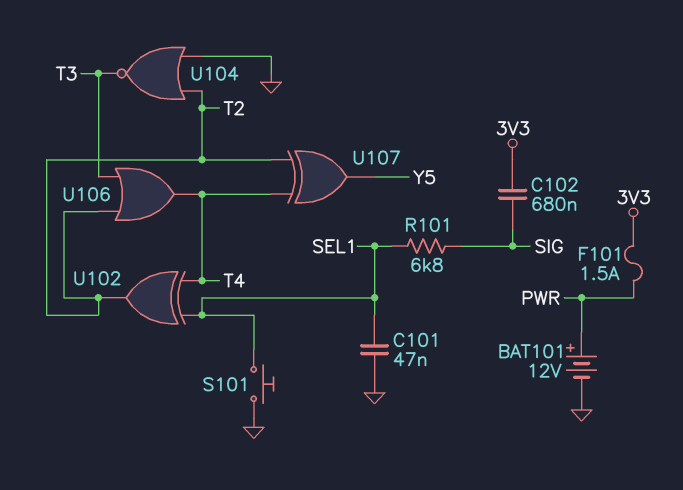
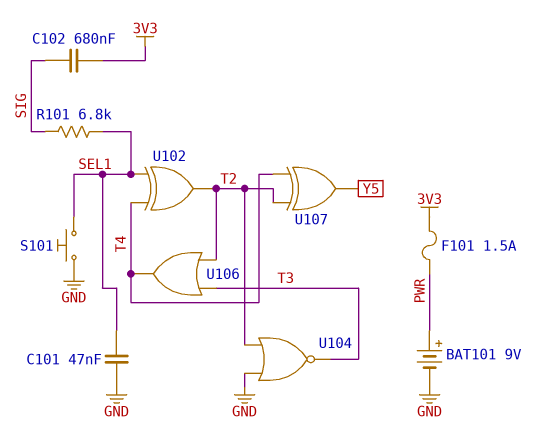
BAT101: 12V (plus PWR, minus GND) -> 9V (plus PWR, minus GND)

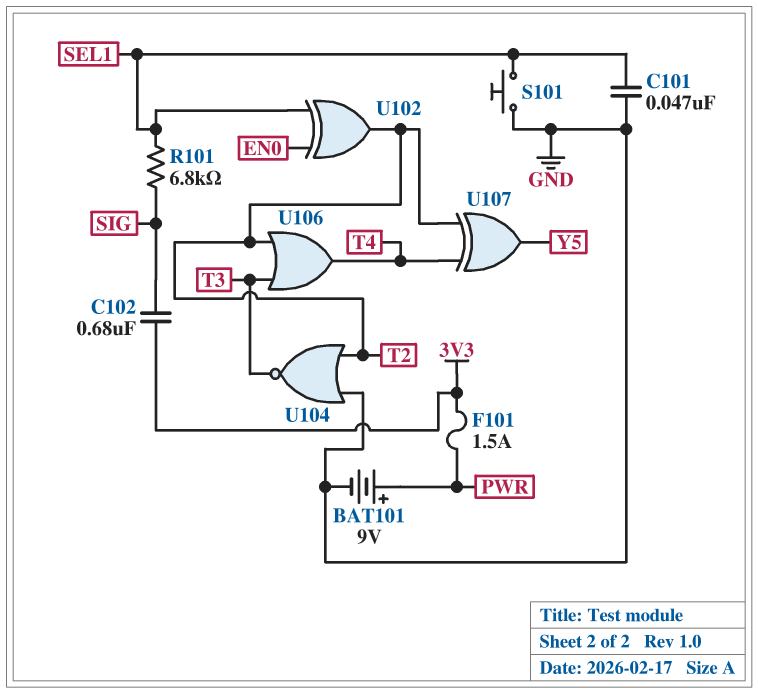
U102: XOR (in SEL1, in T4, out T2) -> XOR (in EN0, in SEL1, out T2)

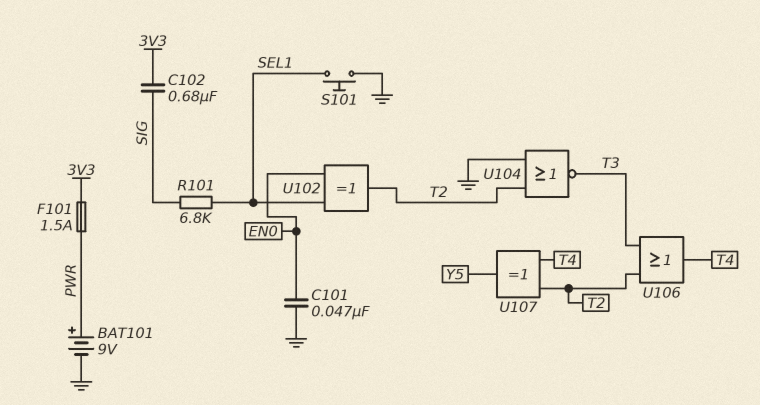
C101: 47nF (GND, SEL1) -> 47nF (EN0, GND)

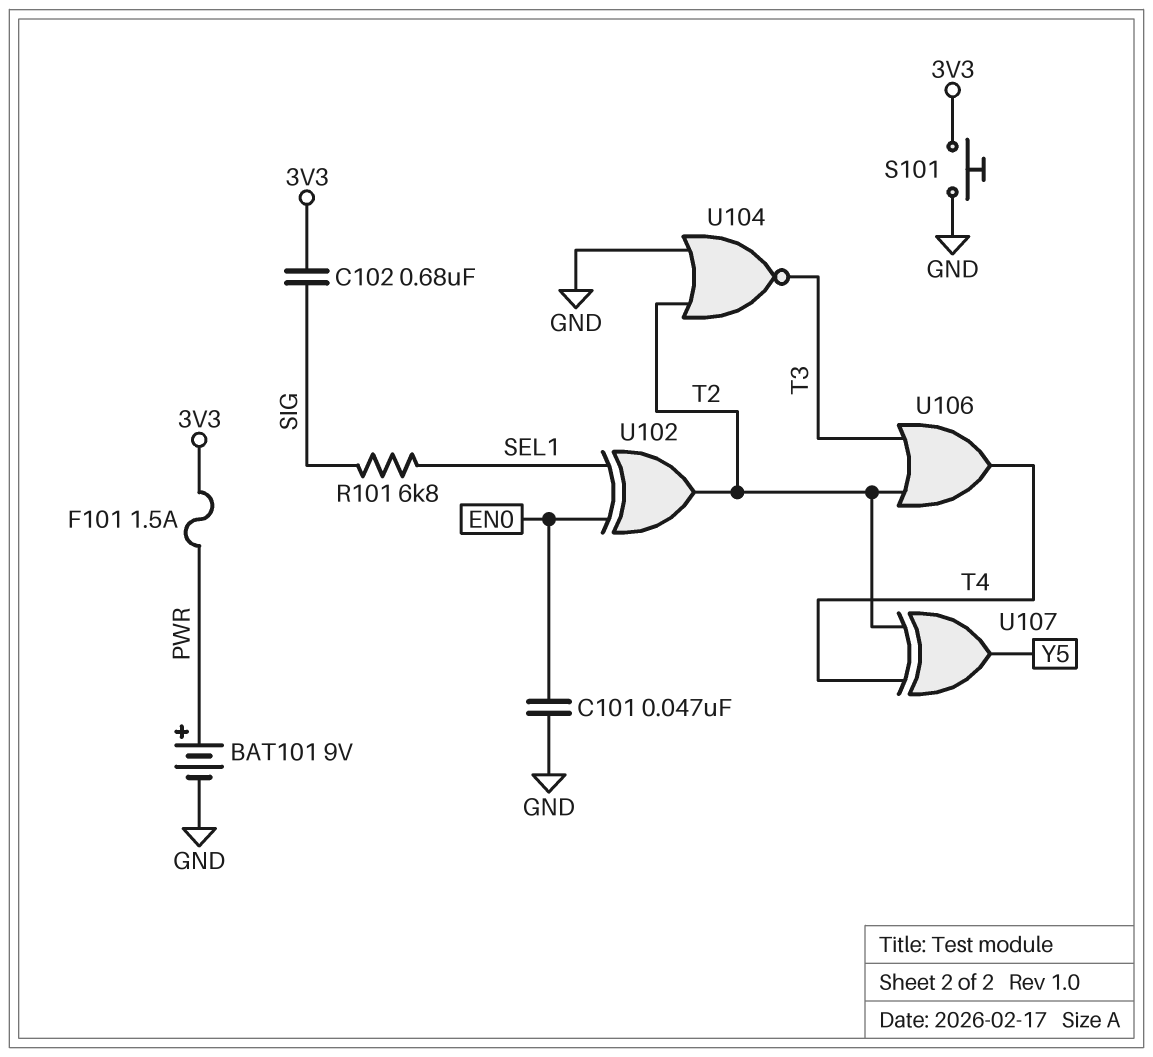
S101: button (GND, SEL1) -> button (3V3, GND)

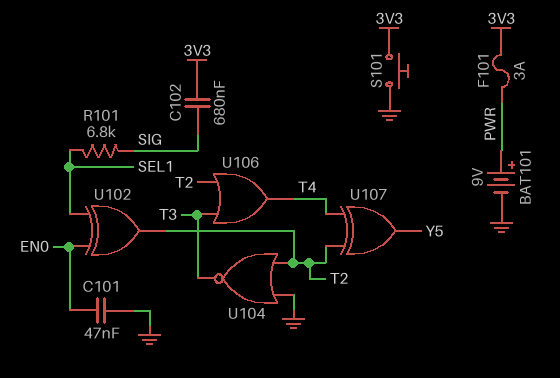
F101: 1.5A (3V3, PWR) -> 3A (3V3, PWR)

